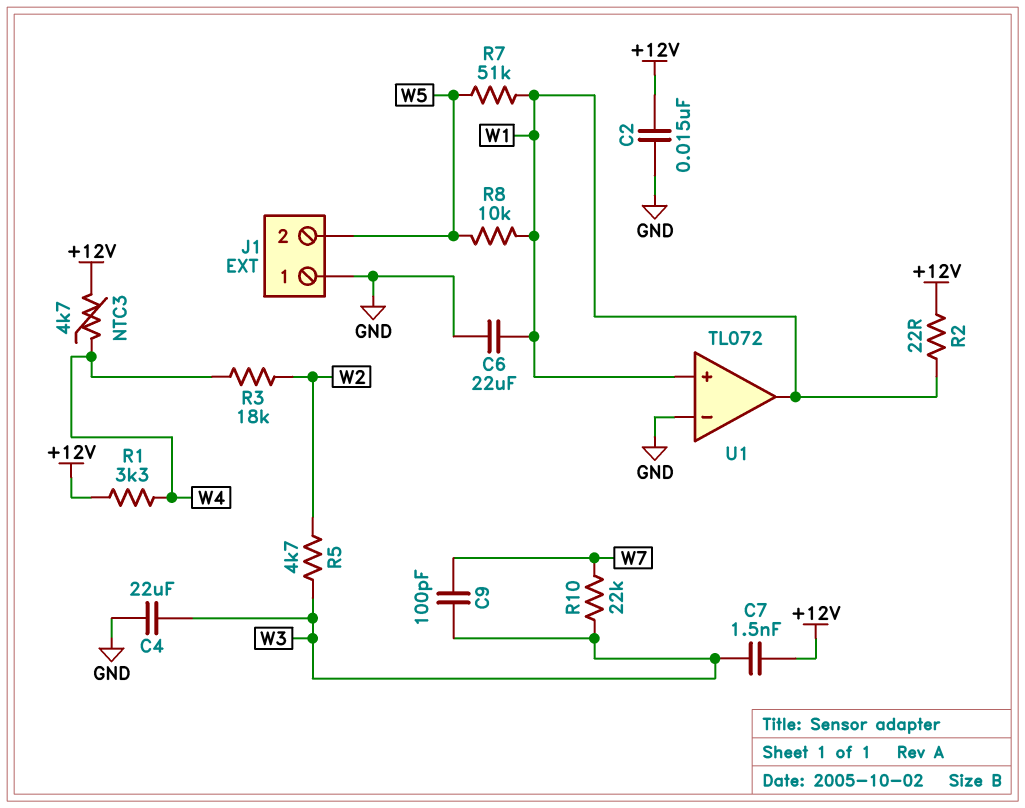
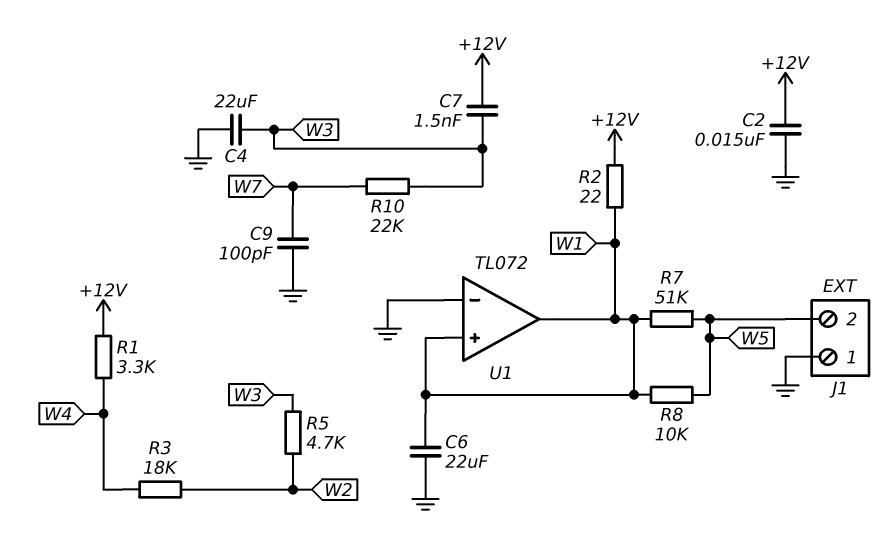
C9: 100pF (W3, W7) -> 100pF (GND, W7)
NTC3: 4.7k (+12V, W4) -> none

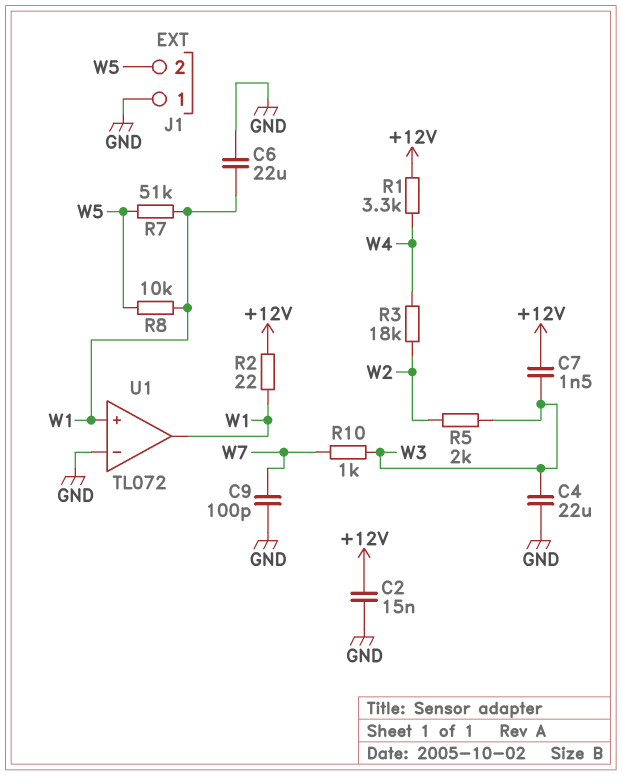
R5: 4.7k (W2, W3) -> 2k (W2, W3)
R10: 22k (W3, W7) -> 1k (W3, W7)

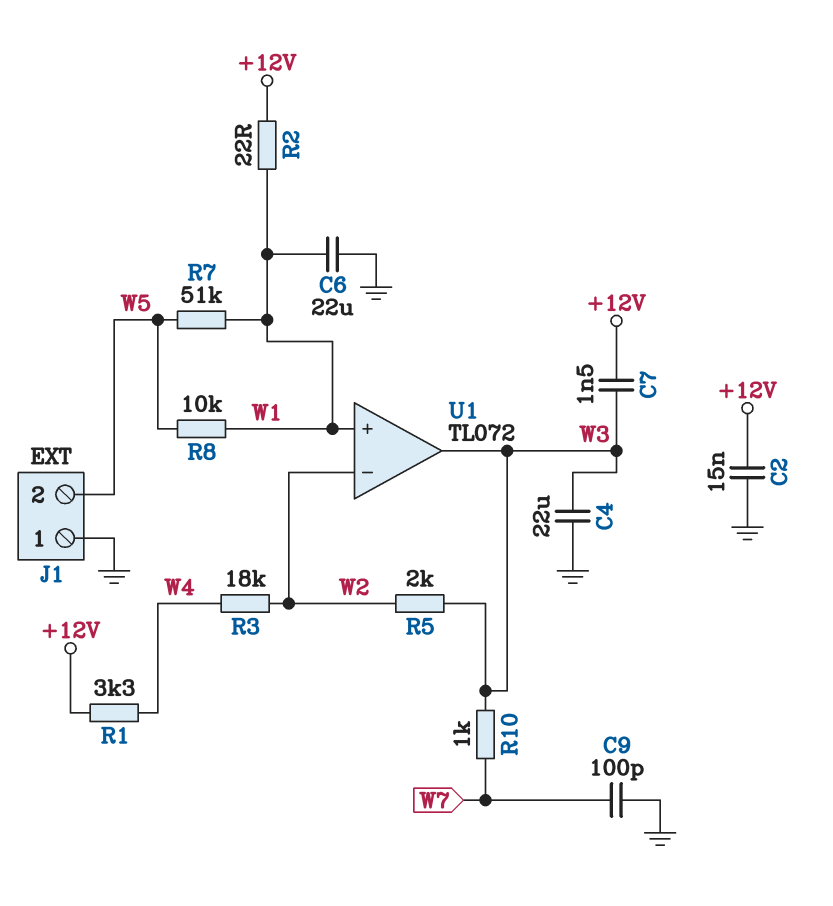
U1 pin in-: GND -> W2
U1 pin out: W1 -> W3

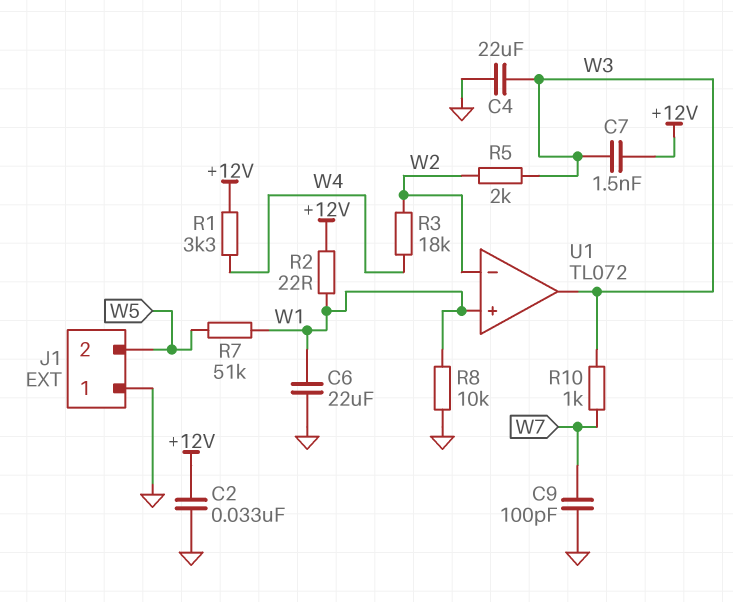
C2: 15nF (+12V, GND) -> 33nF (+12V, GND)
R8: 10k (W1, W5) -> 10k (GND, W1)

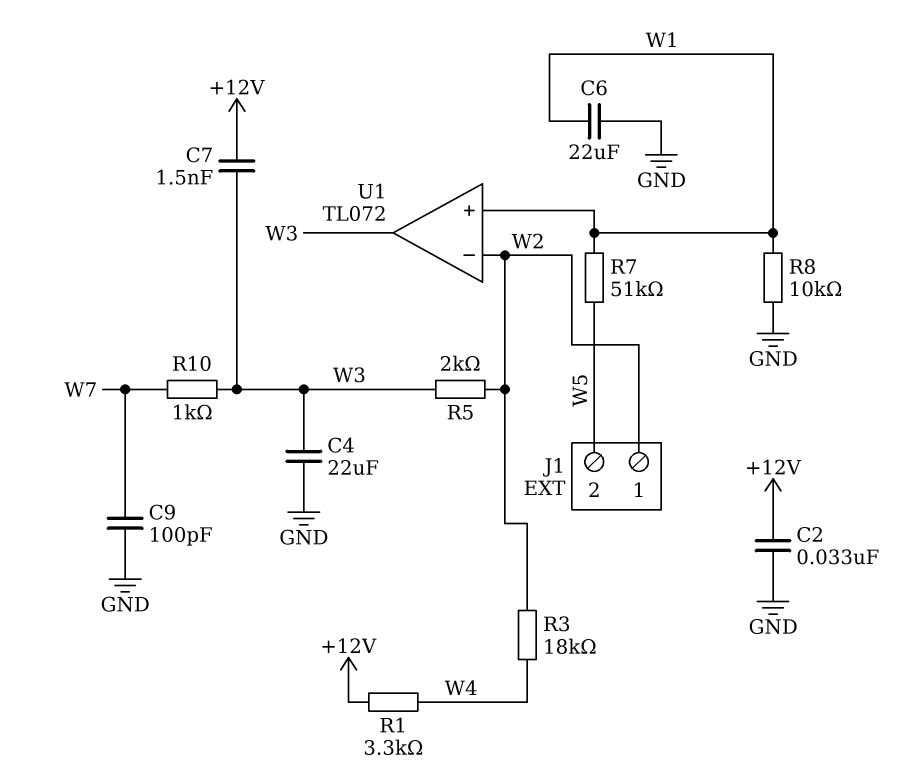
J1 pin 1: GND -> W2
R2: 22 (+12V, W1) -> none

